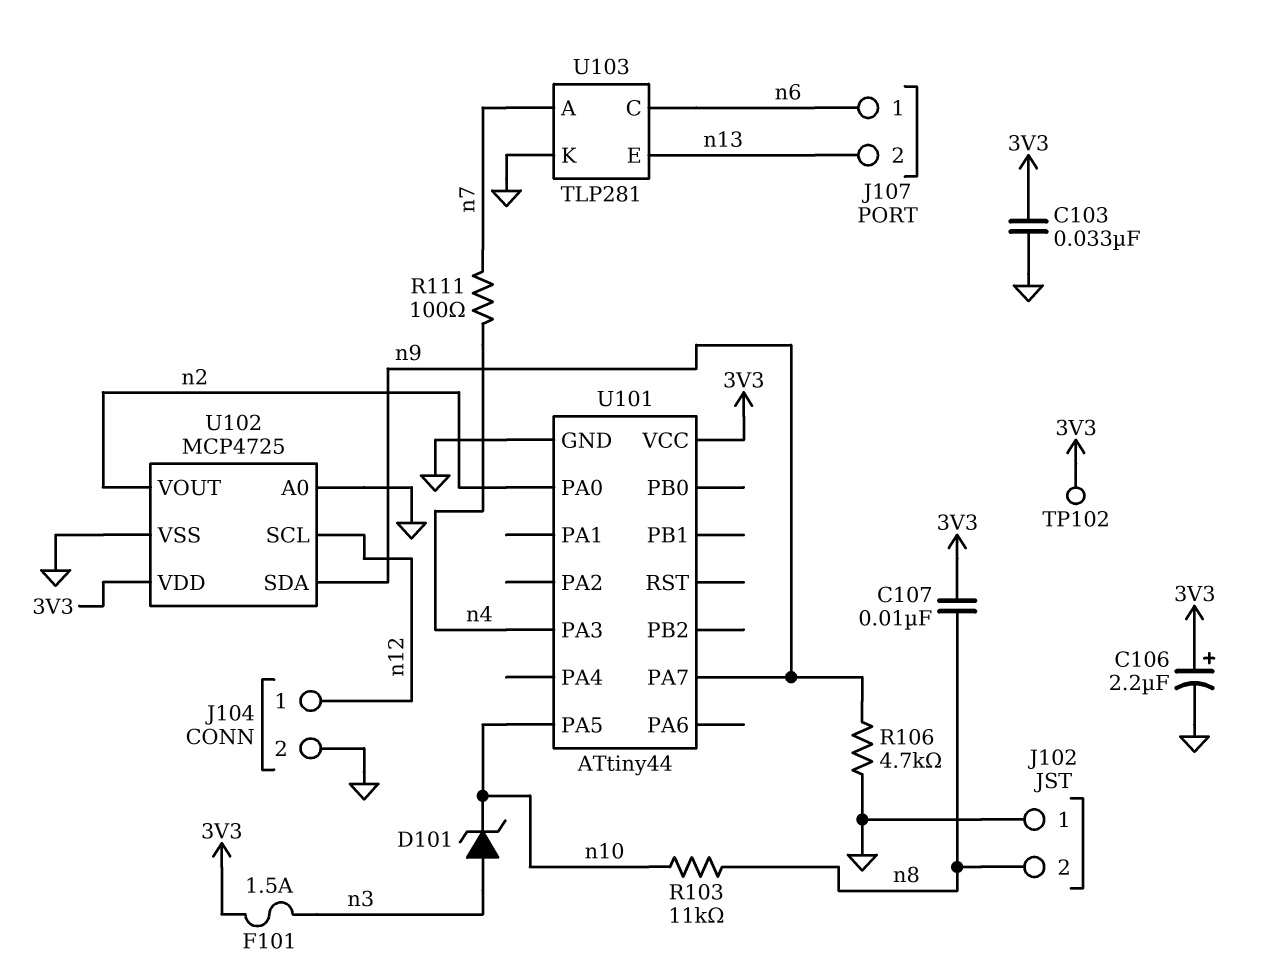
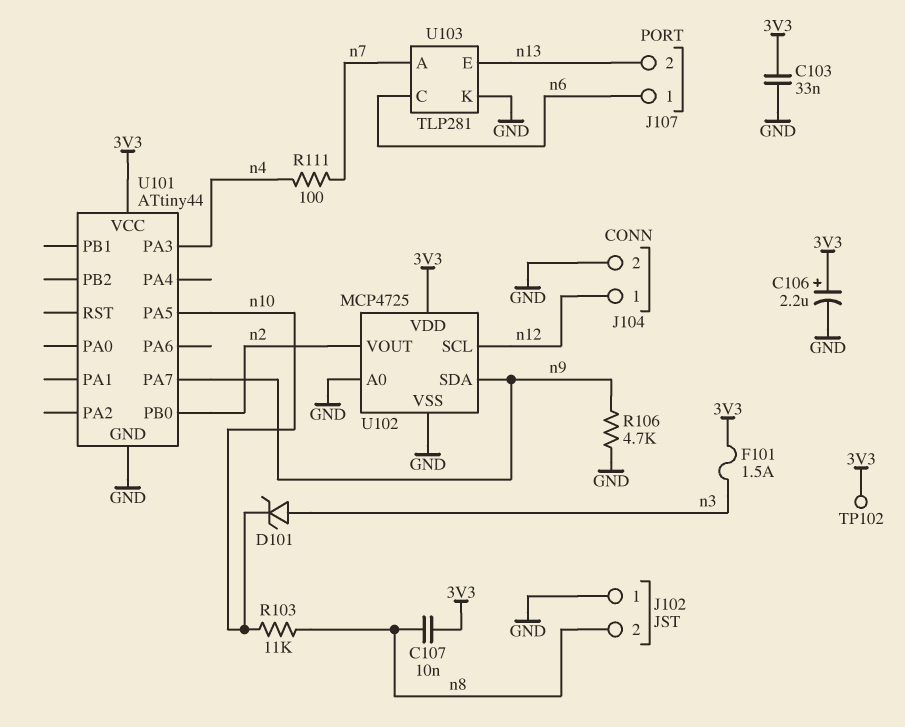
U101 pin PA0: n2 -> none
U101 pin PB0: none -> n2

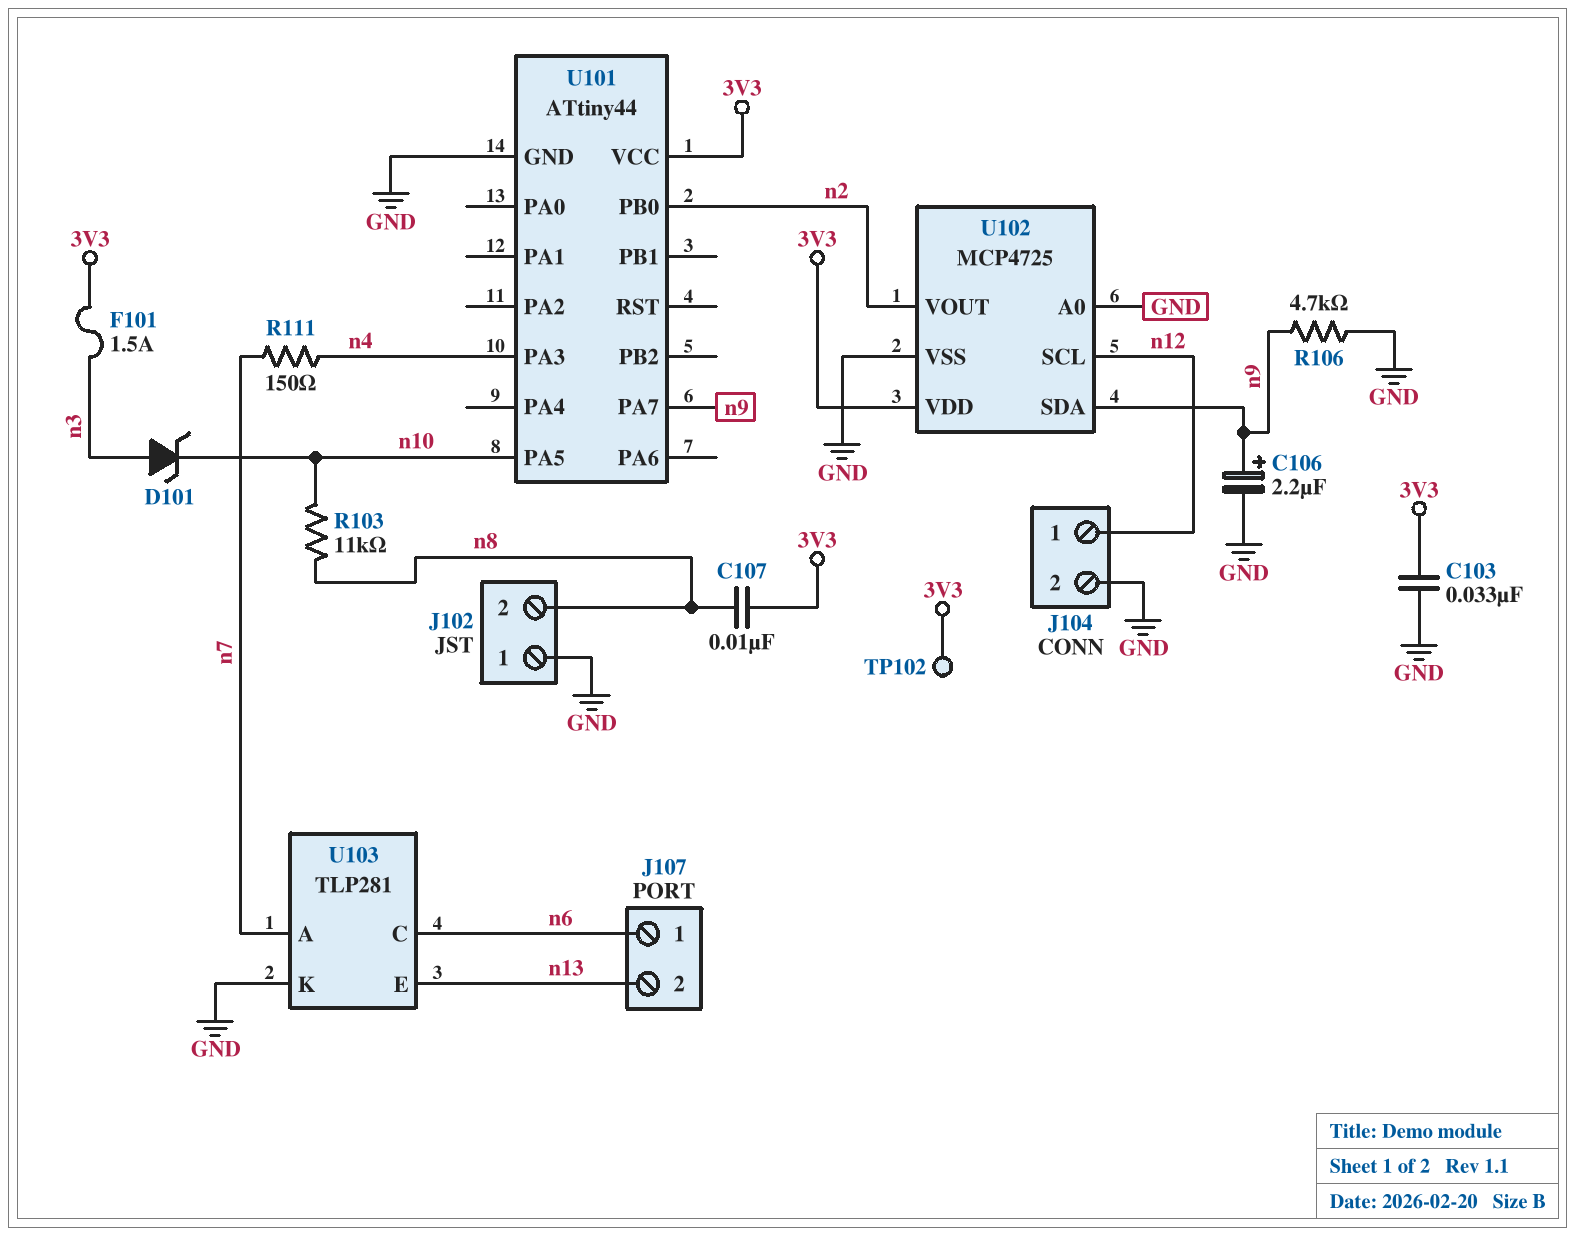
C106: 2.2uF (plus 3V3, minus GND) -> 2.2uF (plus n9, minus GND)
R111: 100 (n4, n7) -> 150 (n4, n7)

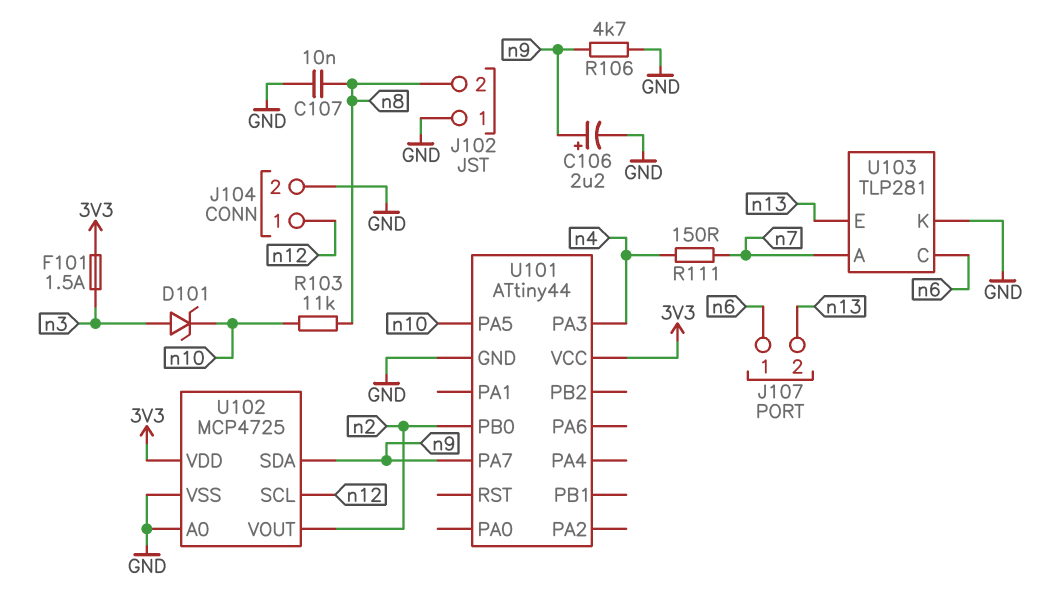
C103: 33nF (3V3, GND) -> none
C107: 10nF (3V3, n8) -> 10nF (GND, n8)
TP102: test point (3V3) -> none

